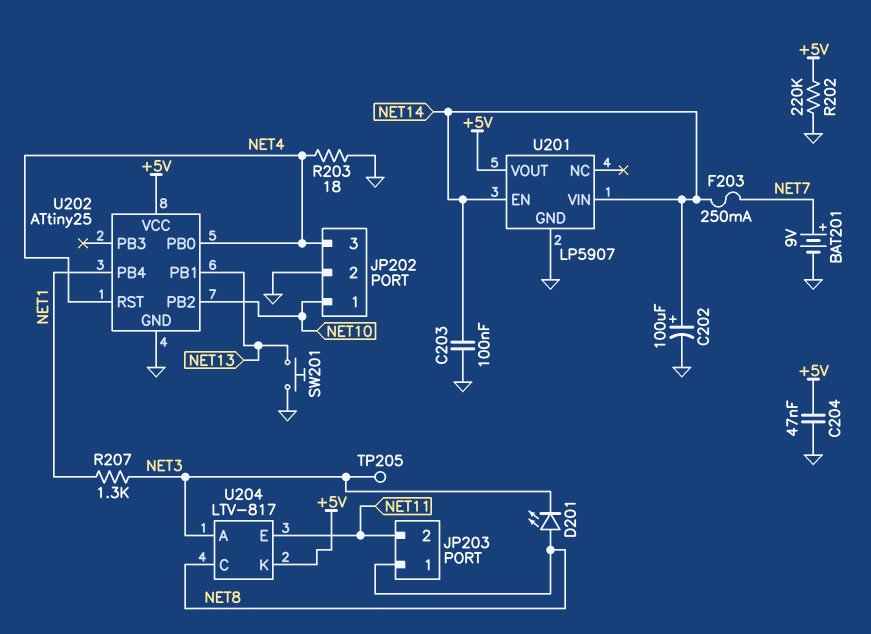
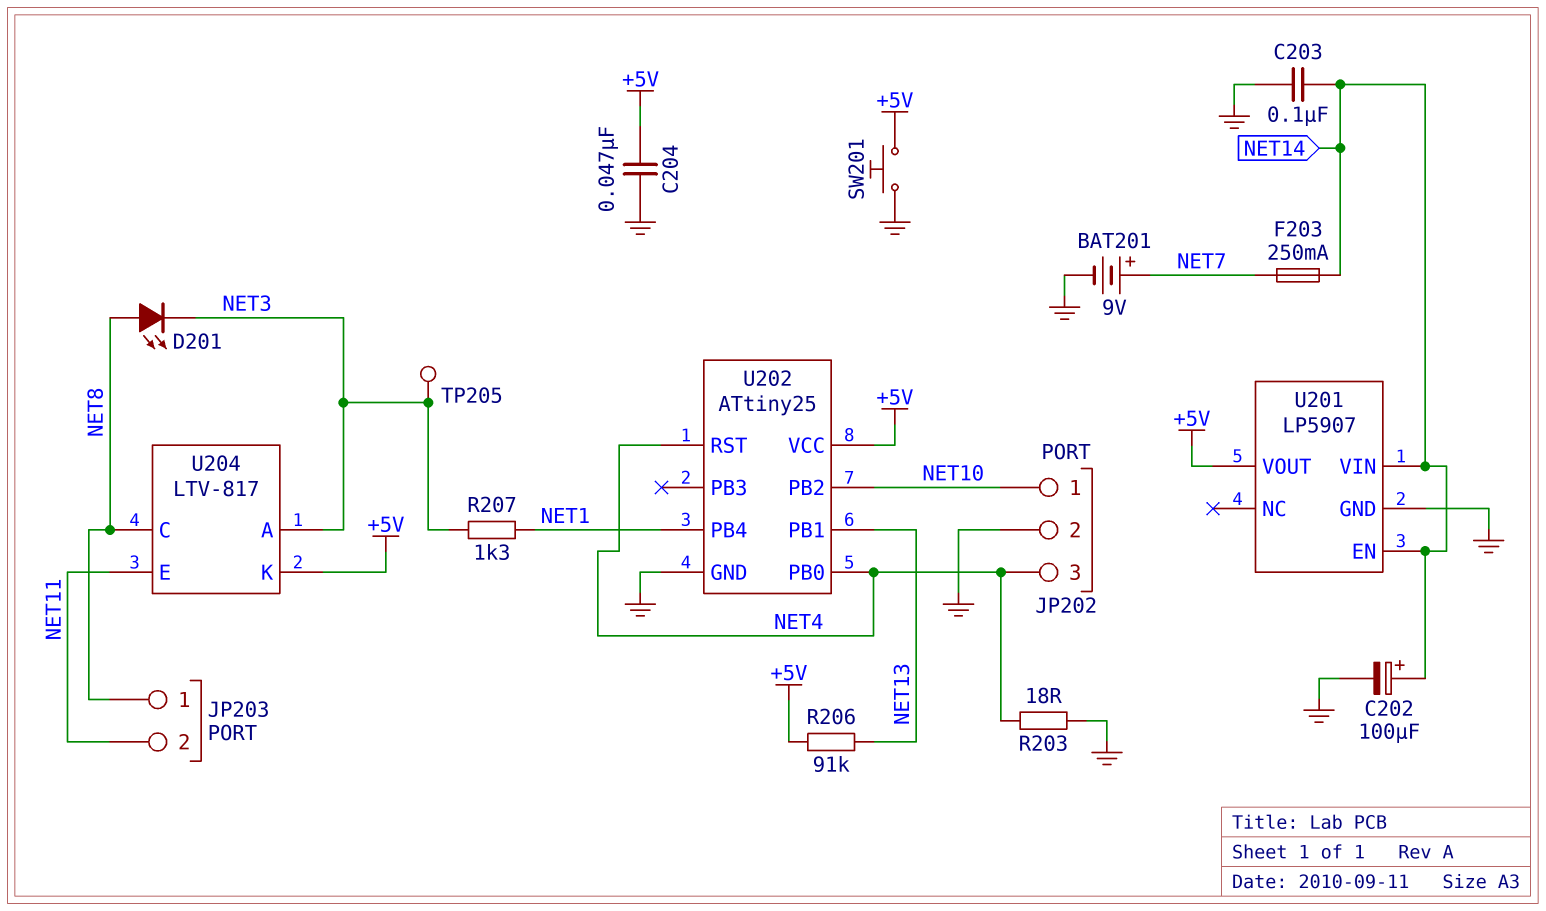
R202: 220k (+5V, GND) -> none
R206: none -> 91k (+5V, NET13)
SW201: button (GND, NET13) -> button (+5V, GND)

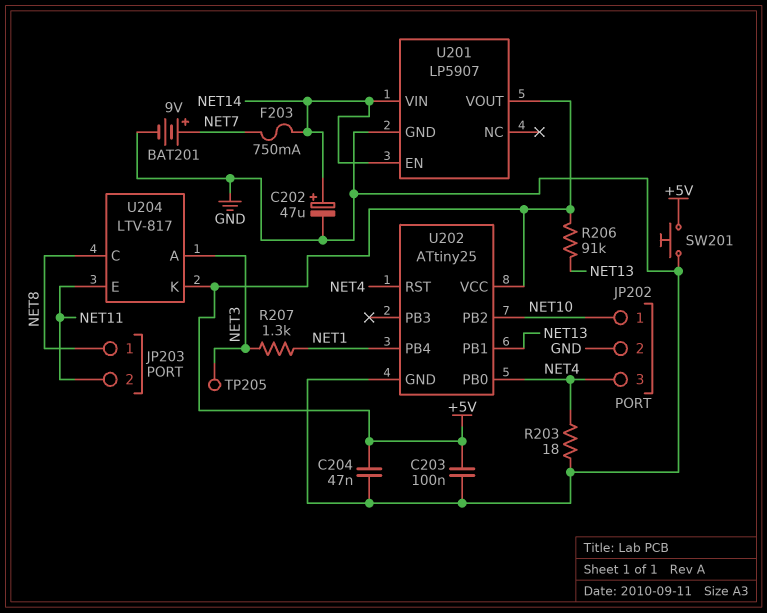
C202: 100uF (plus NET14, minus GND) -> 47uF (plus NET14, minus GND)
C203: 100nF (GND, NET14) -> 100nF (+5V, GND)
D201: LED (A NET8, K NET3) -> none
F203: 250mA (NET7, NET14) -> 750mA (NET7, NET14)

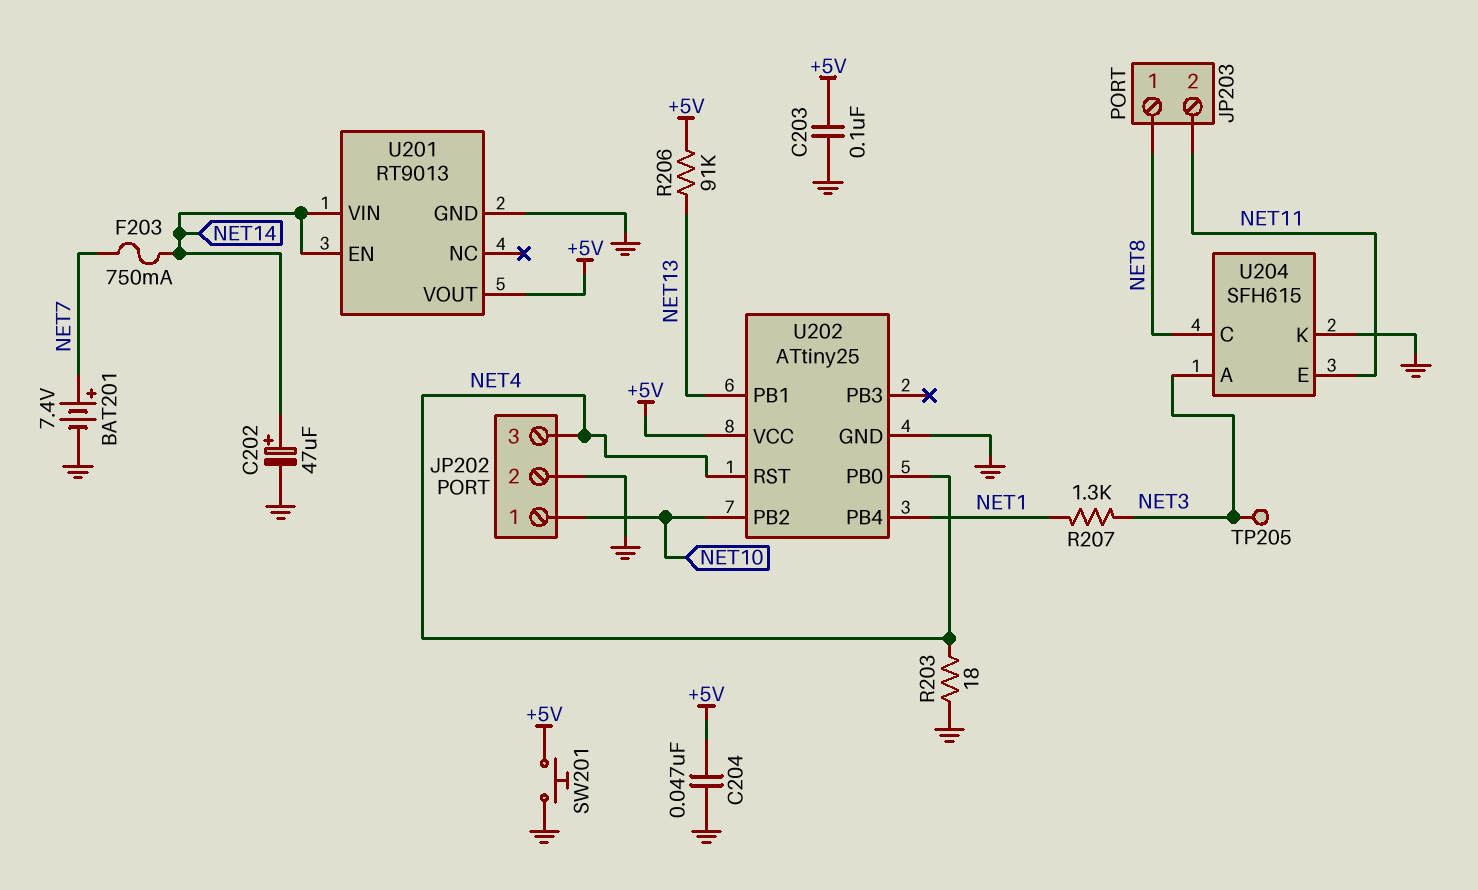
BAT201: 9V (plus NET7, minus GND) -> 7.4V (plus NET7, minus GND)
U201: LP5907 -> RT9013
U204: LTV-817 -> SFH615
U204 pin K: +5V -> GND

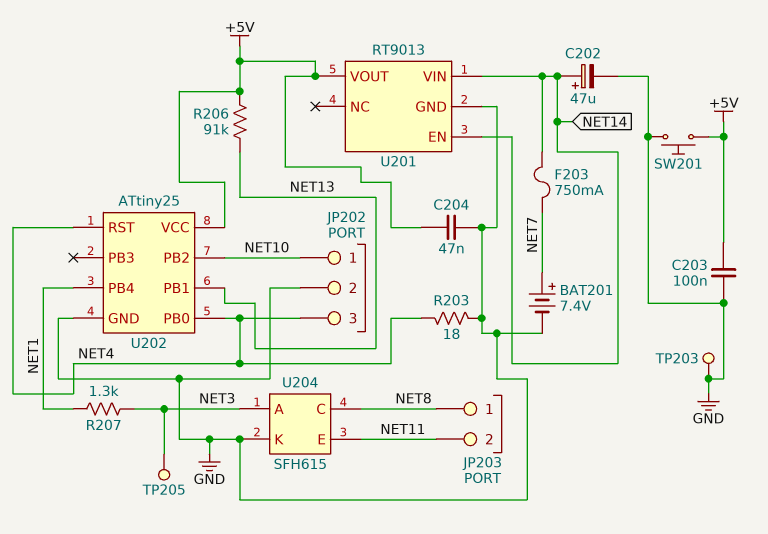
TP203: none -> test point (GND)

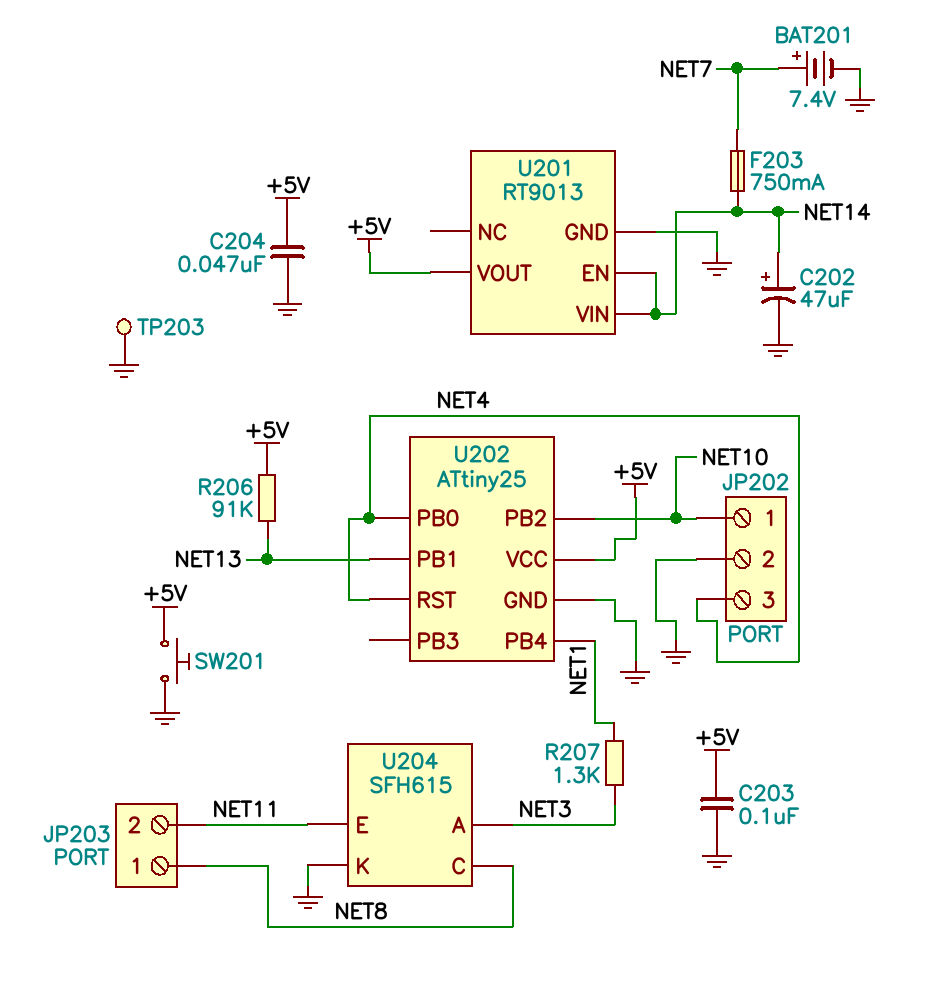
R203: 18 (GND, NET4) -> none
TP205: test point (NET3) -> none

